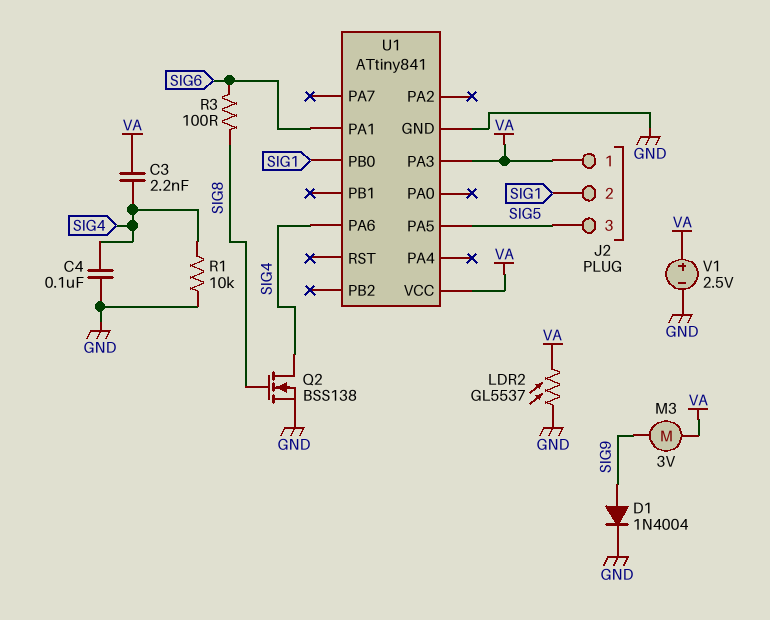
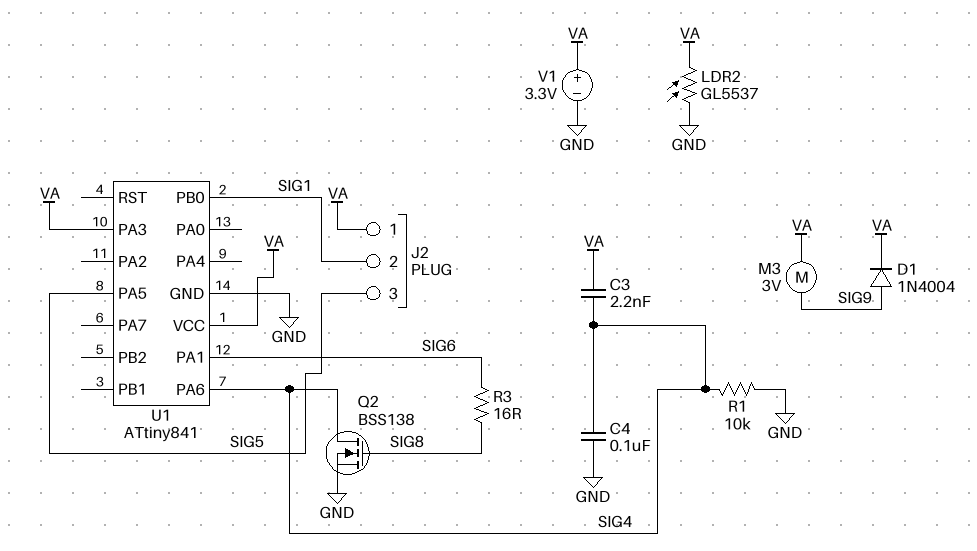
D1: diode 1N4004 (A SIG9, K GND) -> diode 1N4004 (A SIG9, K VA)
R3: 100 (SIG6, SIG8) -> 16 (SIG6, SIG8)
V1: 2.5V (plus VA, minus GND) -> 3.3V (plus VA, minus GND)

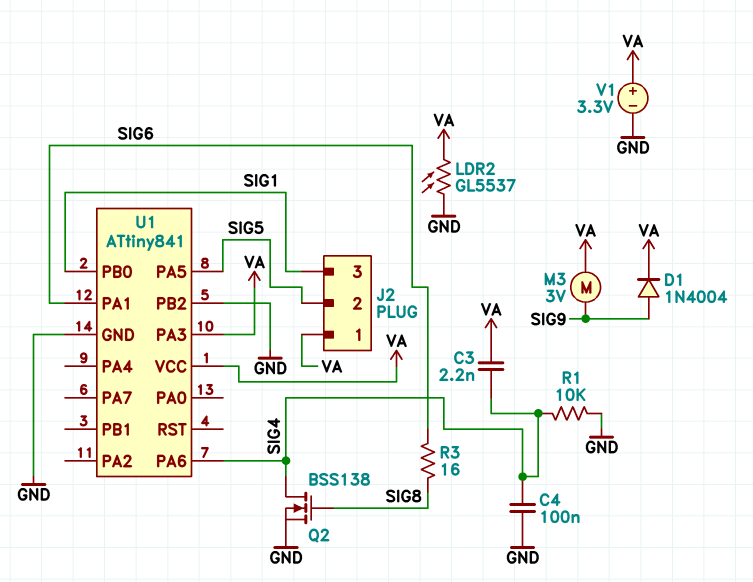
J2 pin 2: SIG1 -> SIG5
J2 pin 3: SIG5 -> SIG1
U1 pin PB2: none -> GND

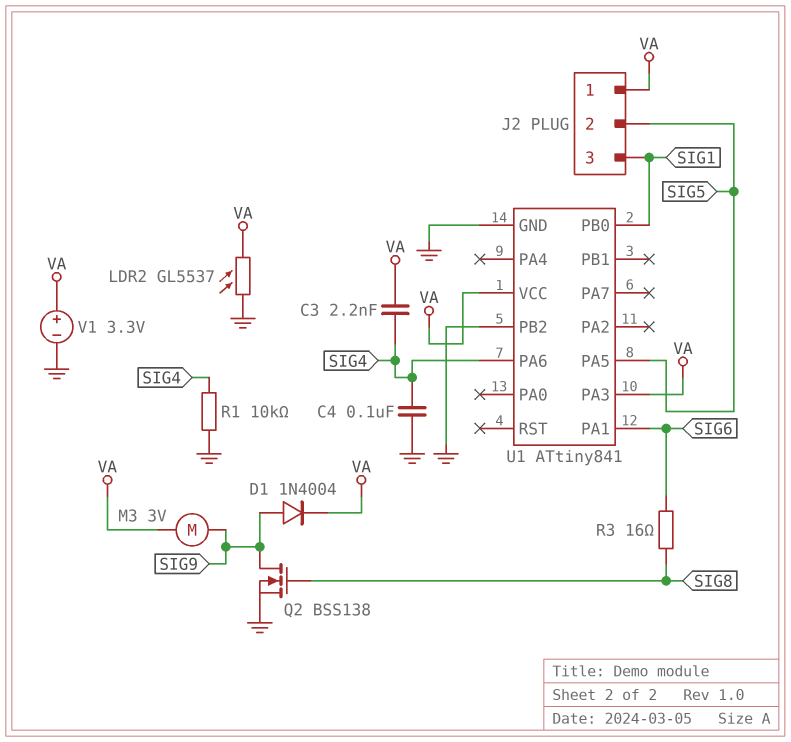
Q2: NMOS BSS138 (G SIG8, D SIG4, S GND) -> NMOS BSS138 (G SIG8, D SIG9, S GND)

